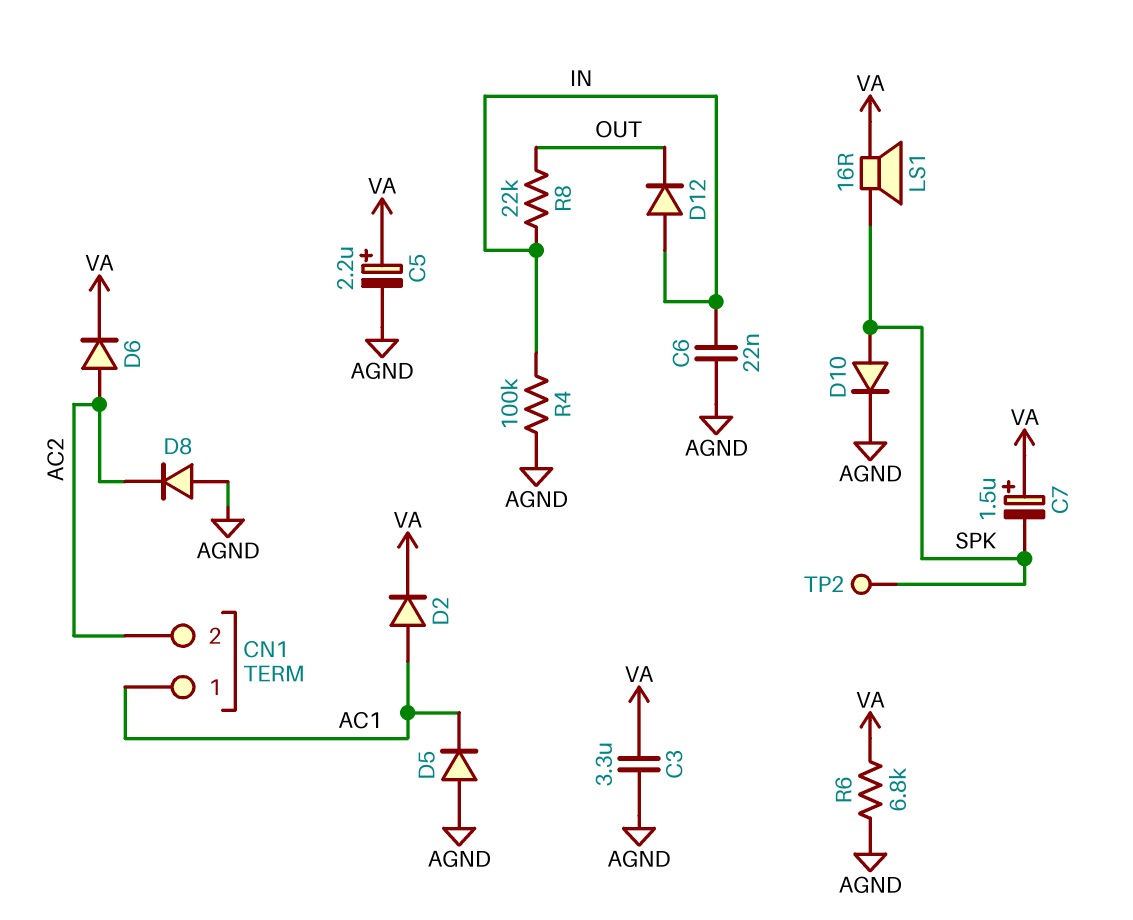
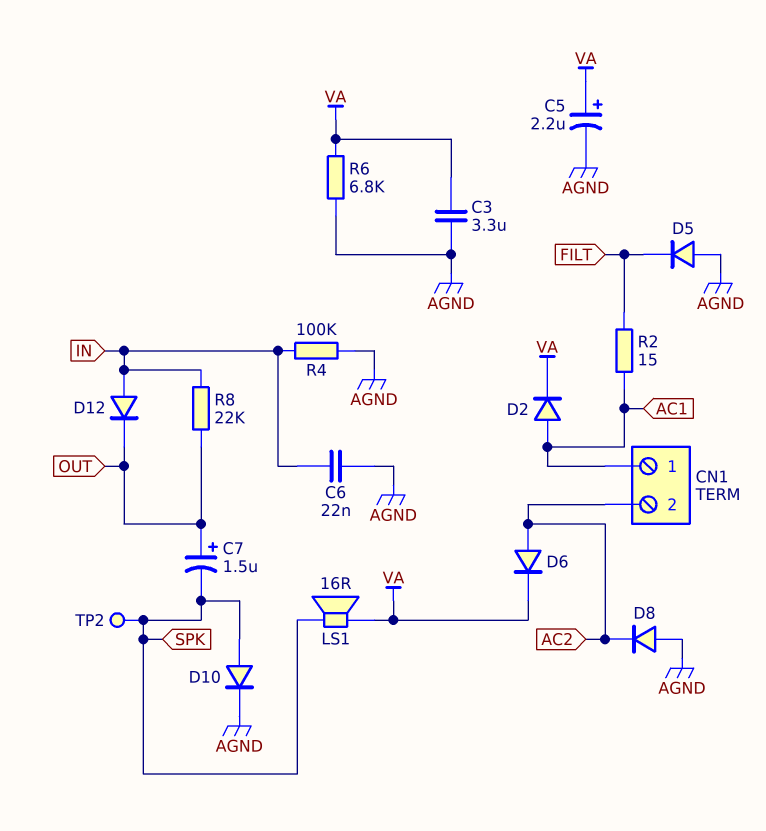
C7: 1.5uF (plus VA, minus SPK) -> 1.5uF (plus OUT, minus SPK)
D5: diode (A AGND, K AC1) -> diode (A AGND, K FILT)
R2: none -> 15 (AC1, FILT)

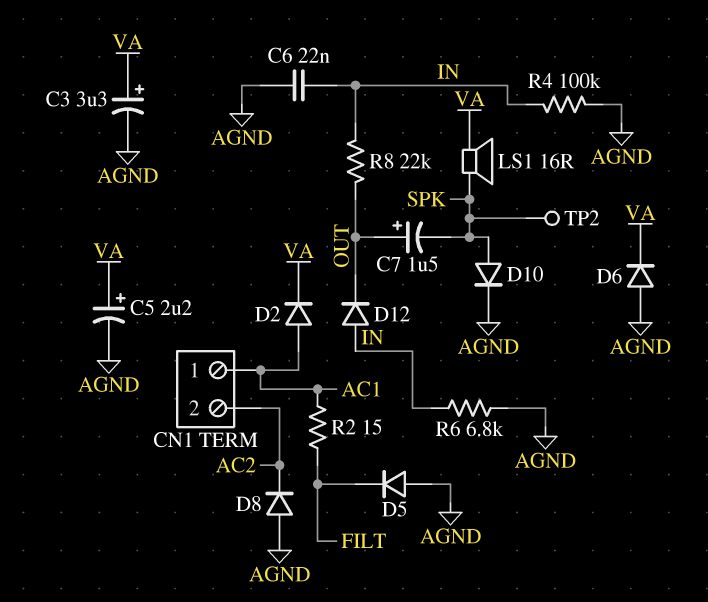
C3: 3.3uF (AGND, VA) -> 3.3uF (plus VA, minus AGND)
D6: diode (A AC2, K VA) -> diode (A AGND, K VA)
R6: 6.8k (AGND, VA) -> 6.8k (AGND, IN)

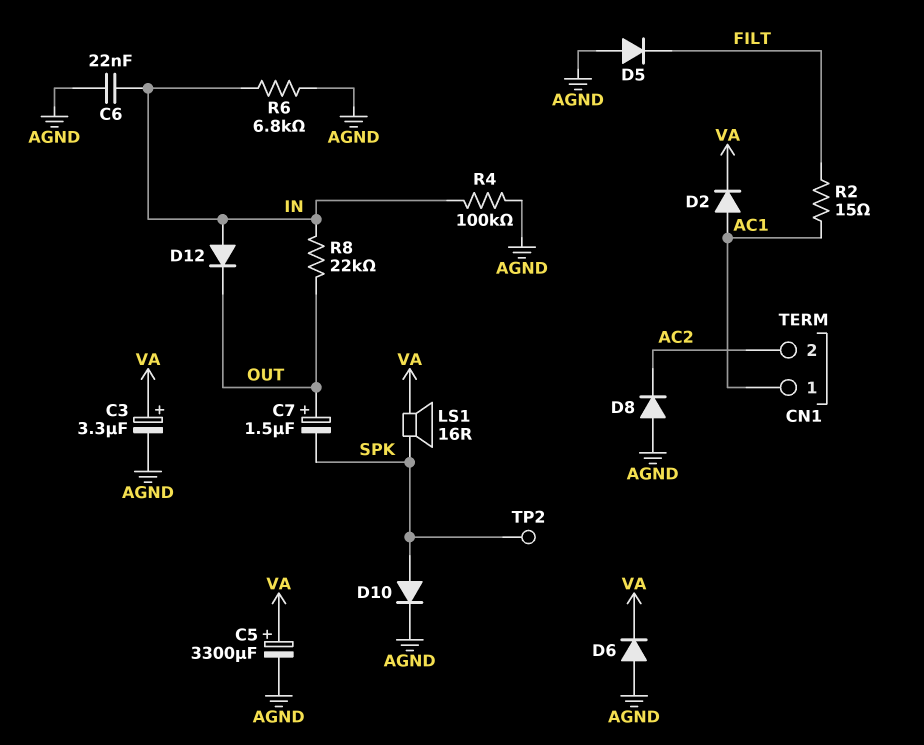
C5: 2.2uF (plus VA, minus AGND) -> 3300uF (plus VA, minus AGND)

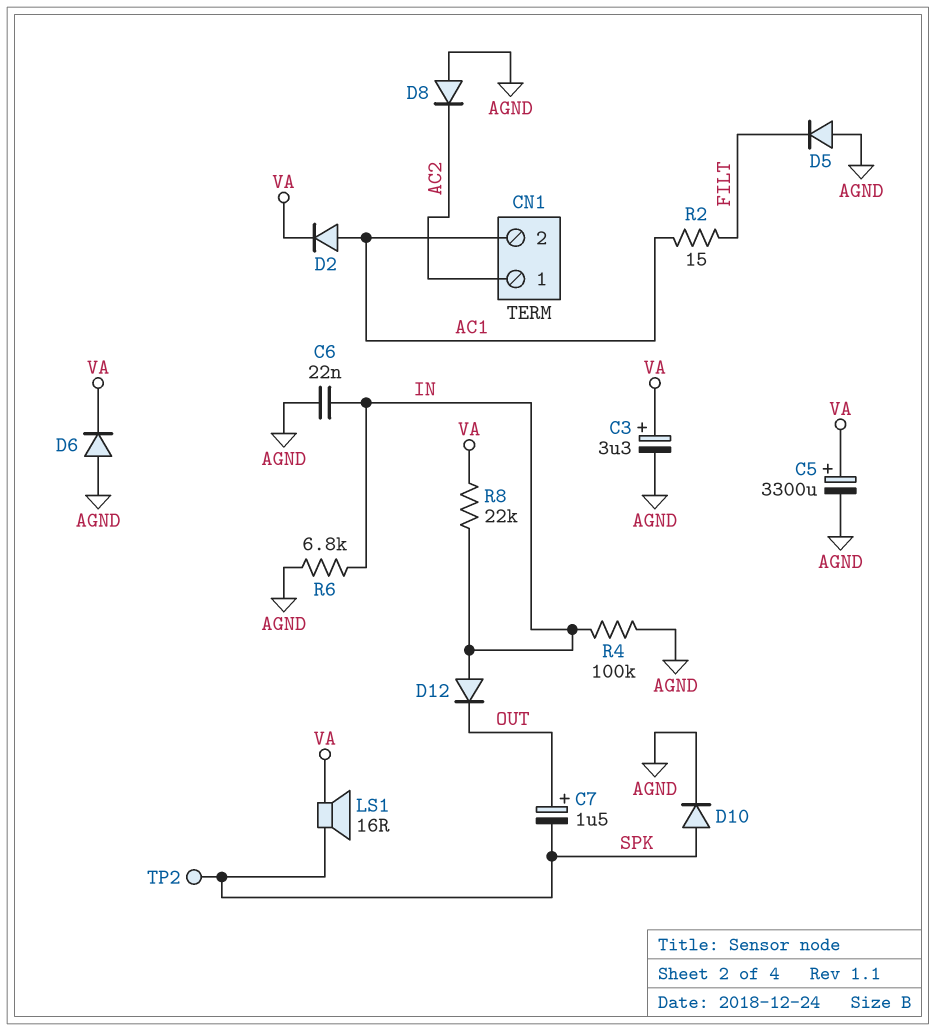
CN1 pin 1: AC1 -> AC2
CN1 pin 2: AC2 -> AC1
R8: 22k (IN, OUT) -> 22k (IN, VA)

